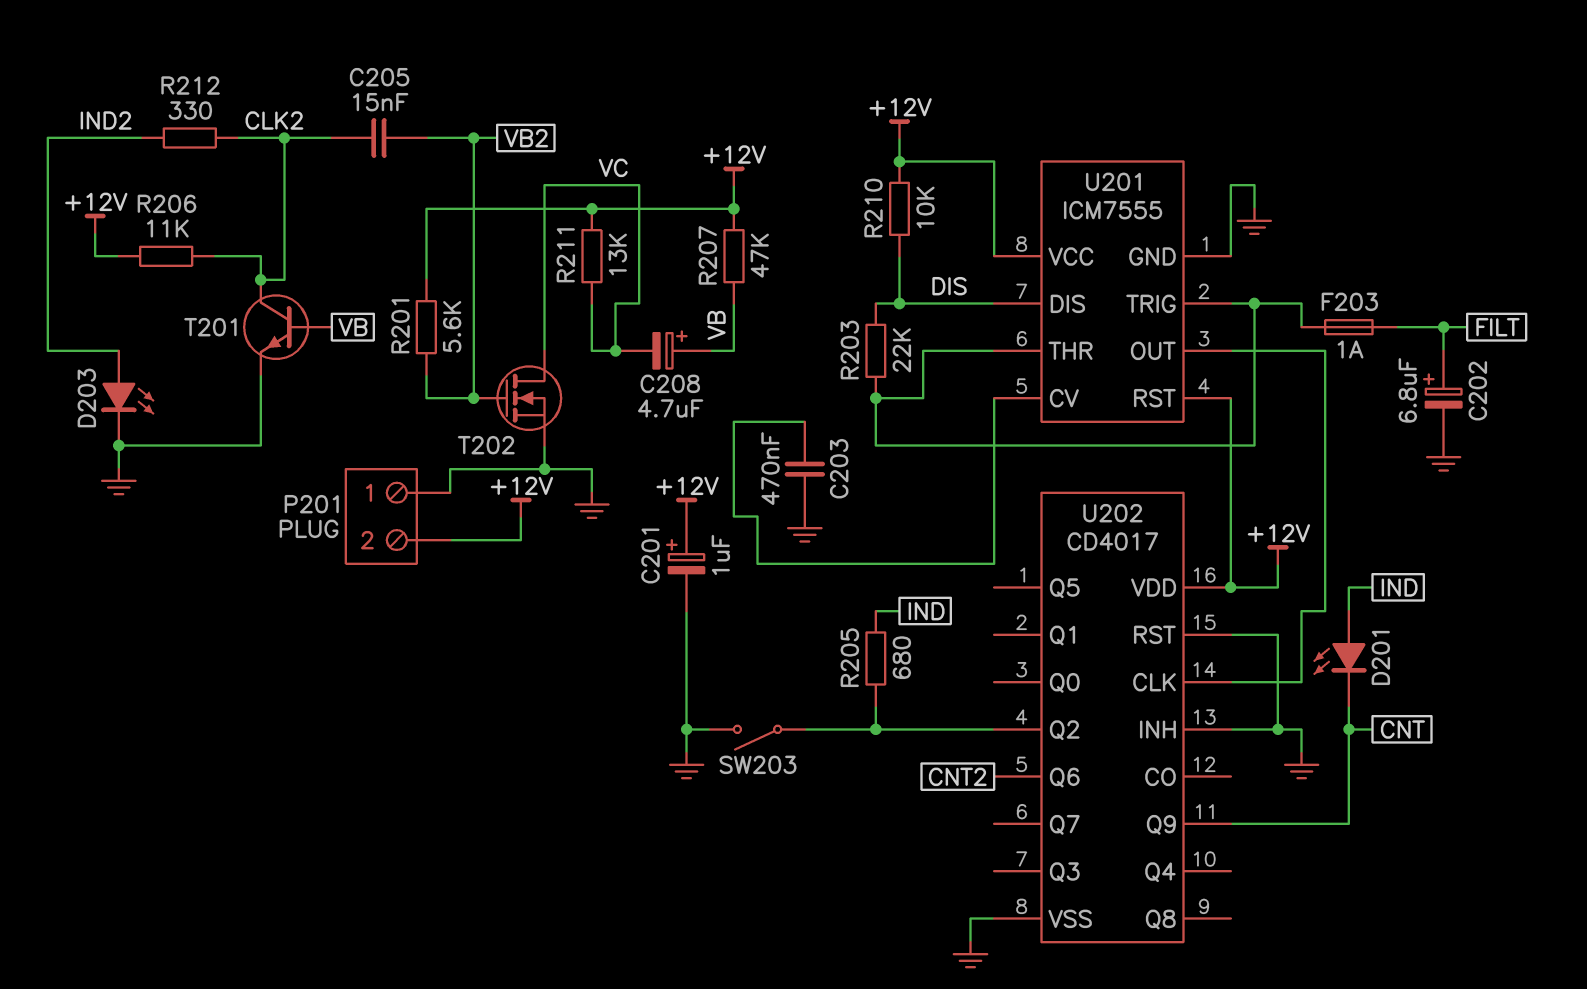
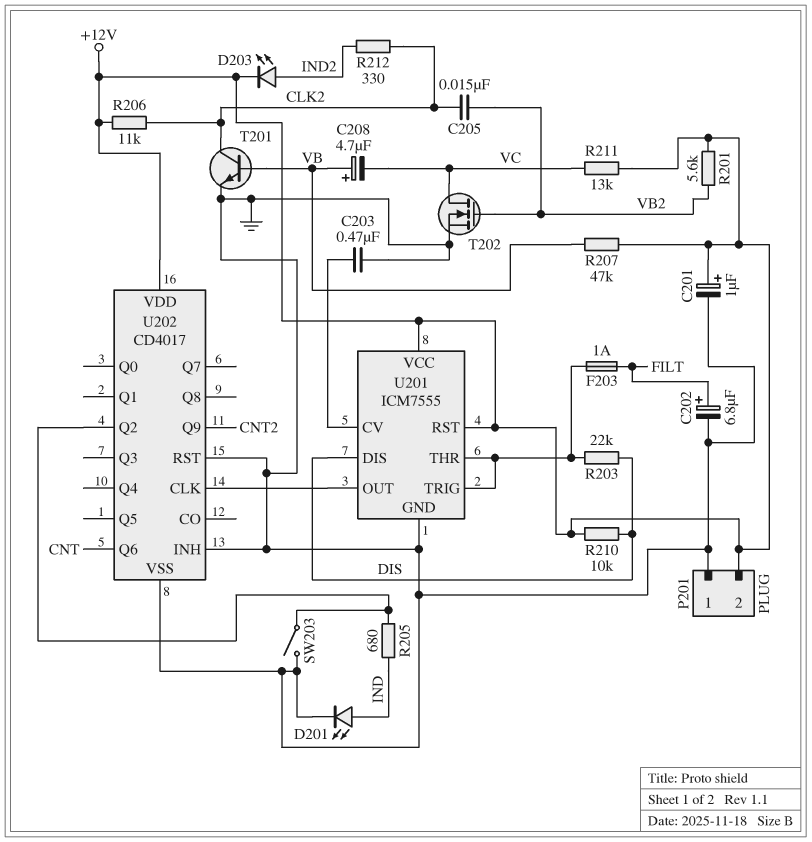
D201: LED (A IND, K CNT) -> LED (A IND, K GND)
D203: LED (A IND2, K GND) -> LED (A IND2, K +12V)
U202 pin Q6: CNT2 -> CNT
U202 pin Q9: CNT -> CNT2

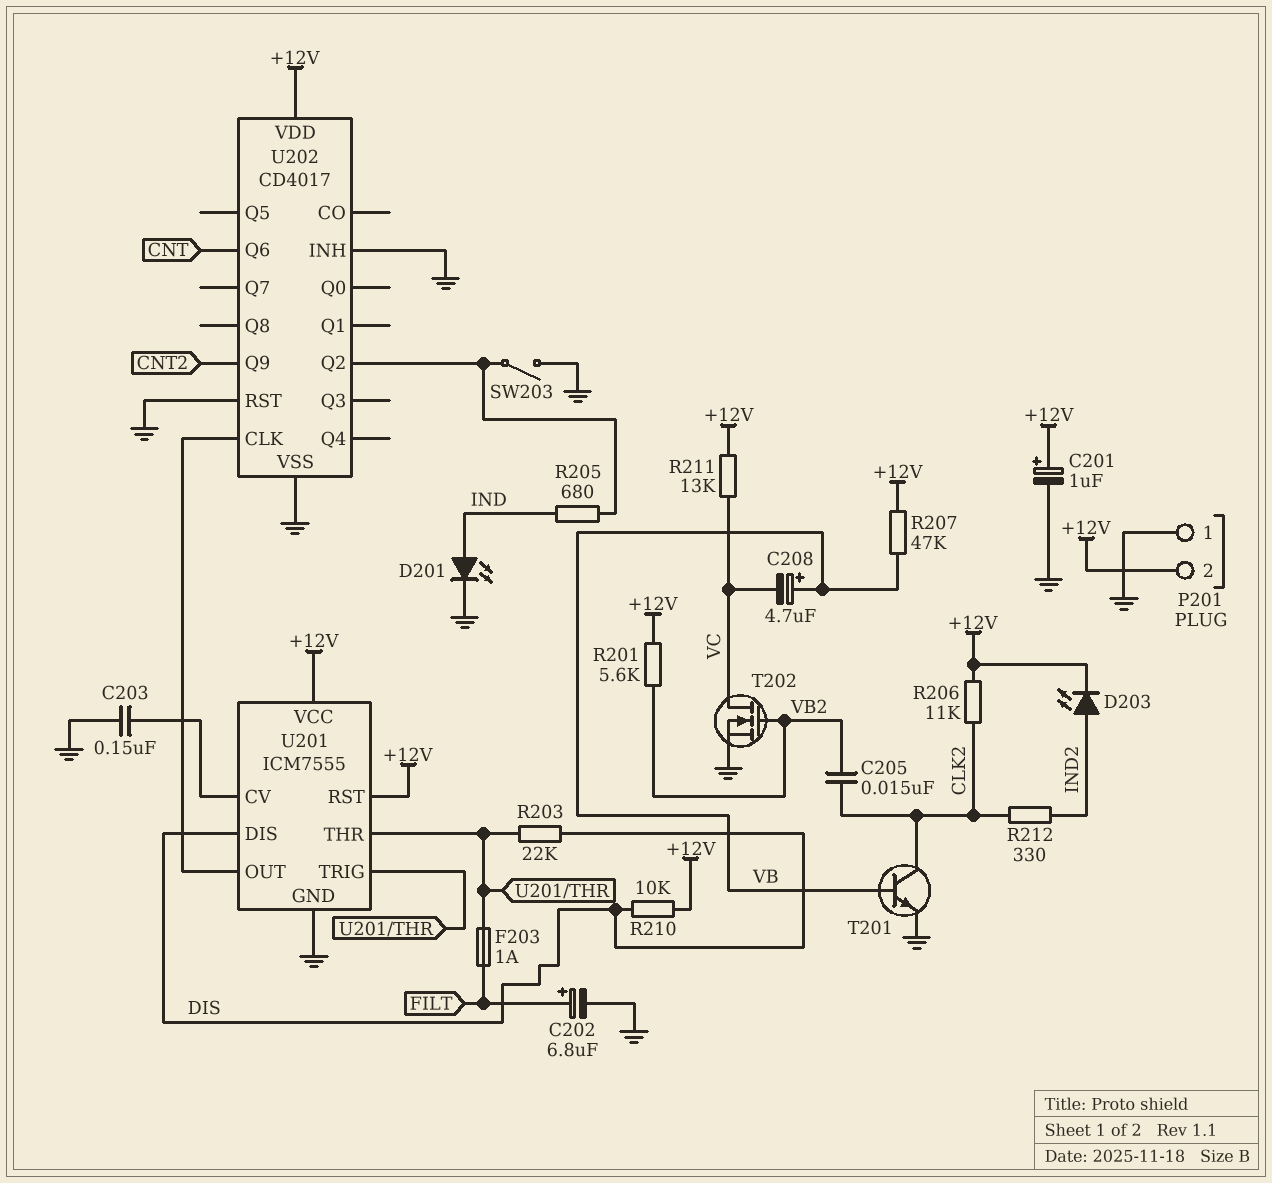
C203: 470nF (GND, U201/CV) -> 150nF (GND, U201/CV)

